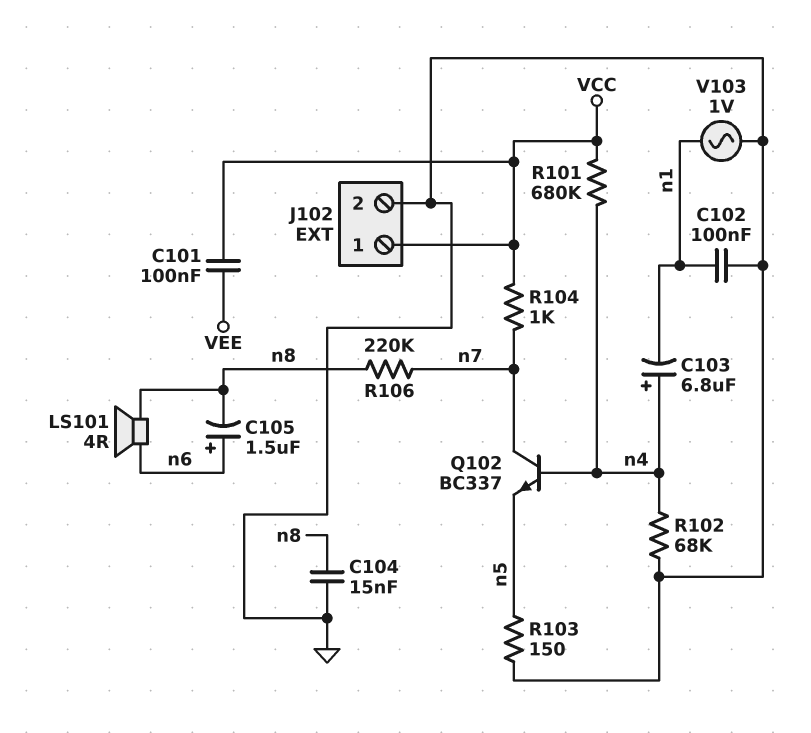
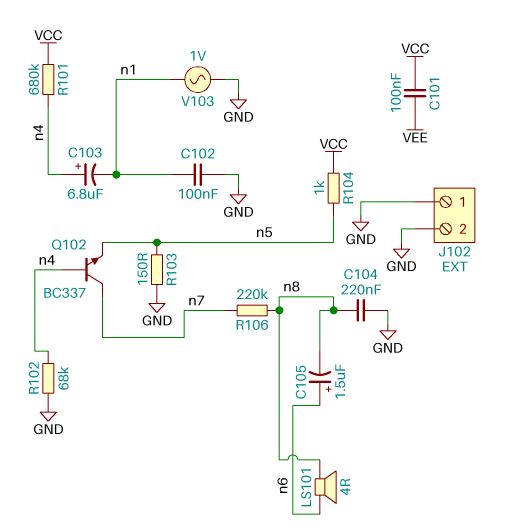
C104: 15nF (GND, n8) -> 220nF (GND, n8)
J102 pin 1: VCC -> GND
R104: 1k (VCC, n7) -> 1k (VCC, n5)

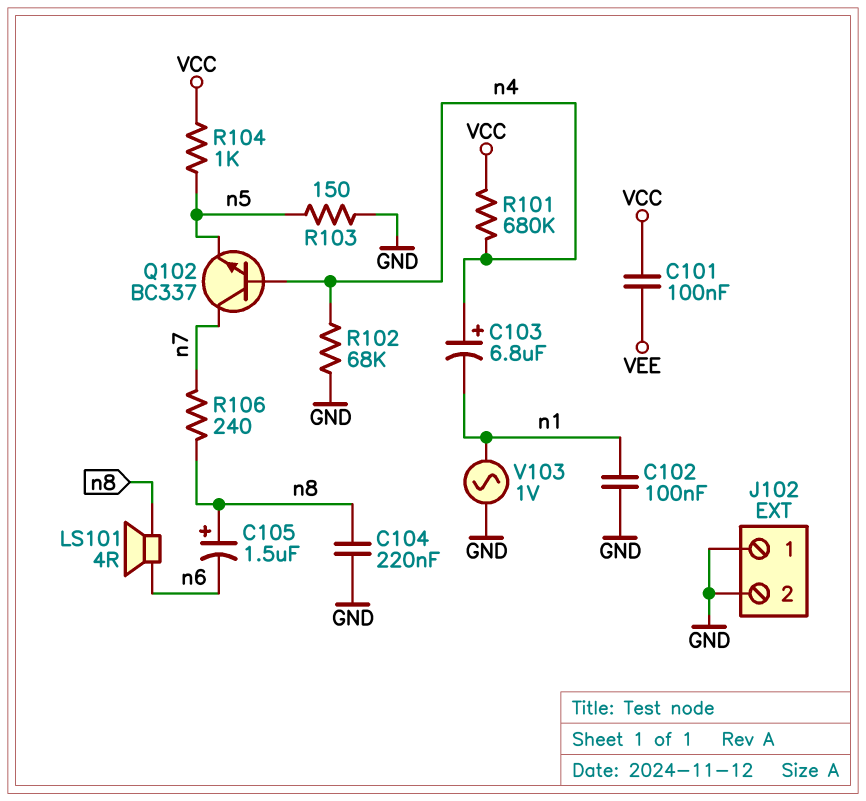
C105: 1.5uF (plus n6, minus n8) -> 1.5uF (plus n8, minus n6)
R106: 220k (n7, n8) -> 240 (n7, n8)

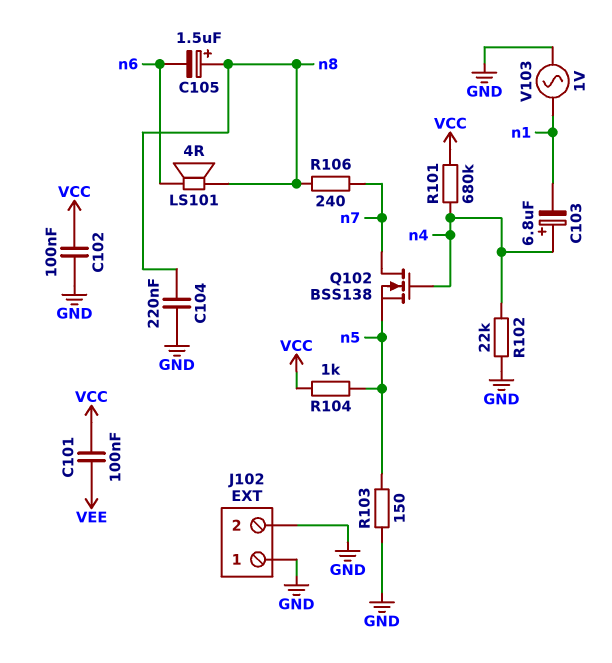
C102: 100nF (GND, n1) -> 100nF (GND, VCC)
Q102: NPN BC337 (B n4, C n7, E n5) -> NMOS BSS138 (G n4, D n7, S n5)
R102: 68k (GND, n4) -> 22k (GND, n4)

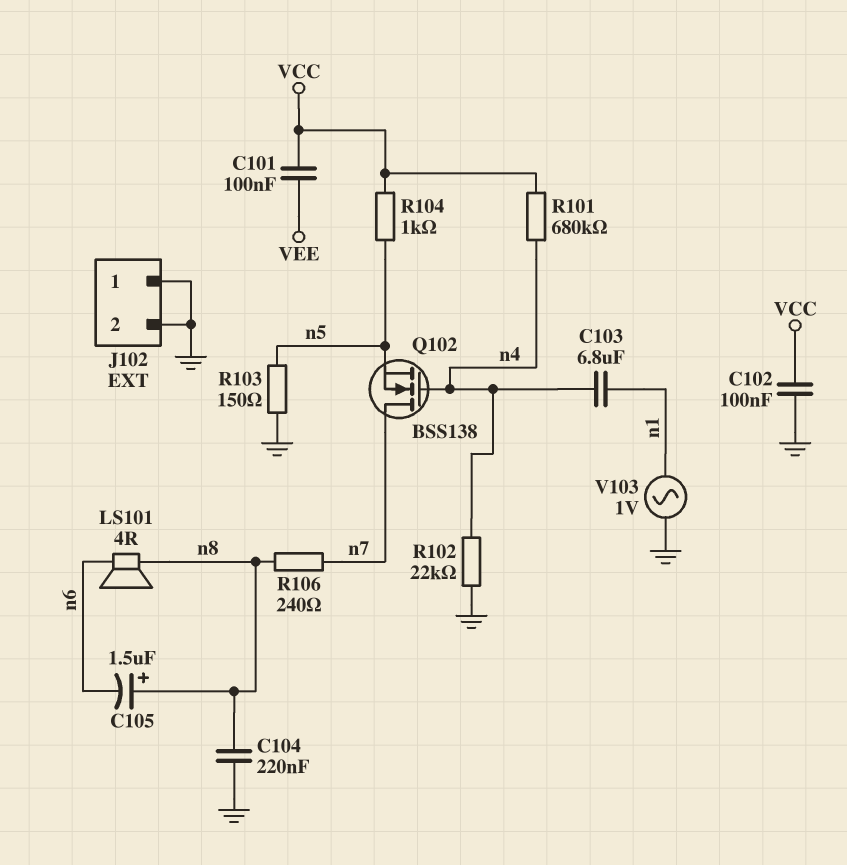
C103: 6.8uF (plus n4, minus n1) -> 6.8uF (n1, n4)

